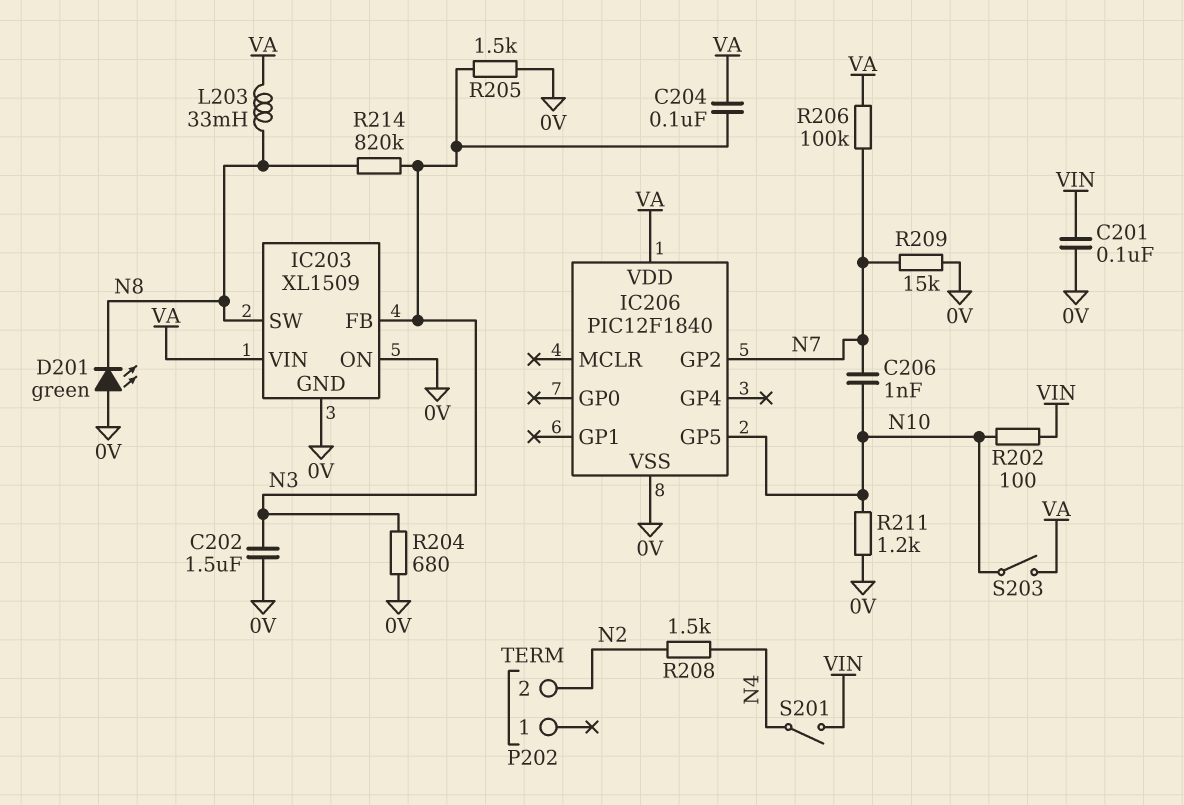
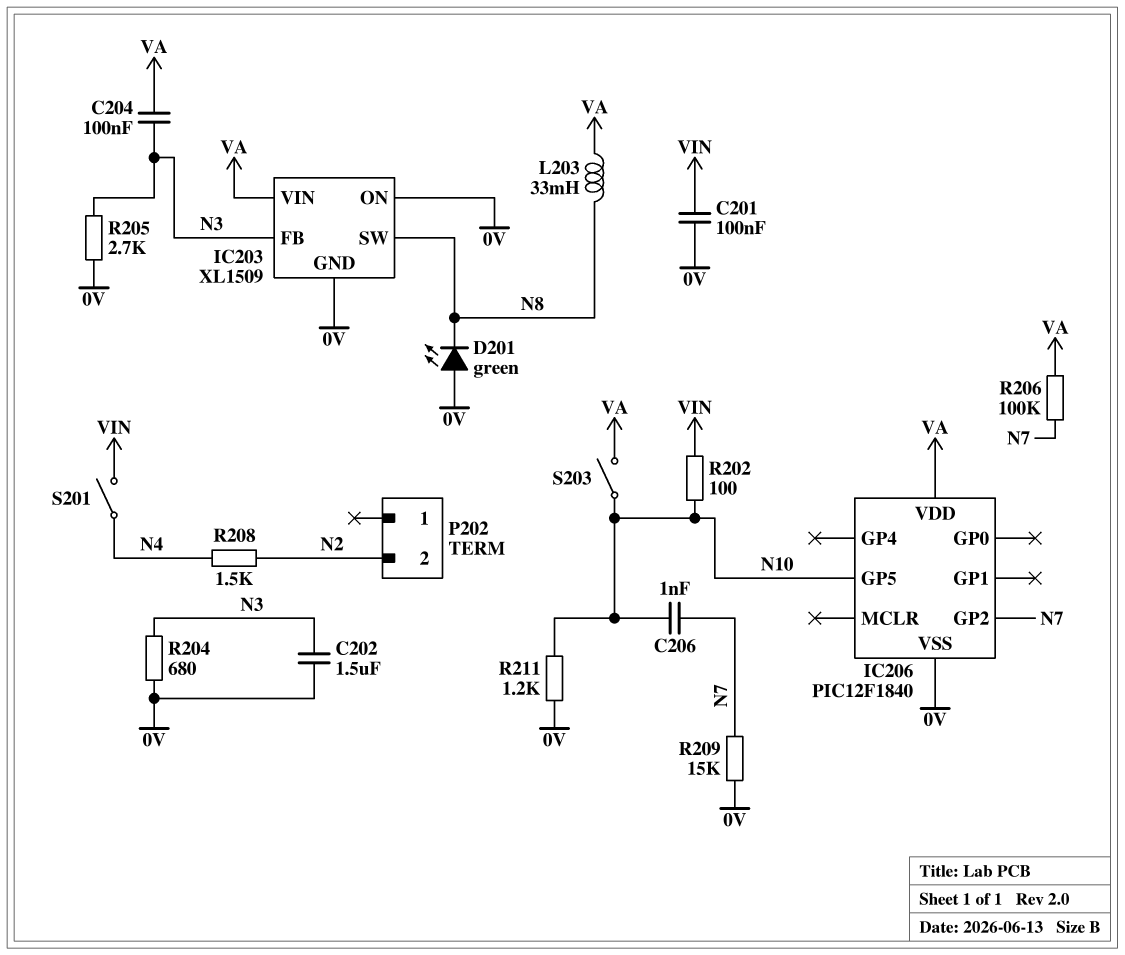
R205: 1.5k (0V, N3) -> 2.7k (0V, N3)
R214: 820k (N3, N8) -> none

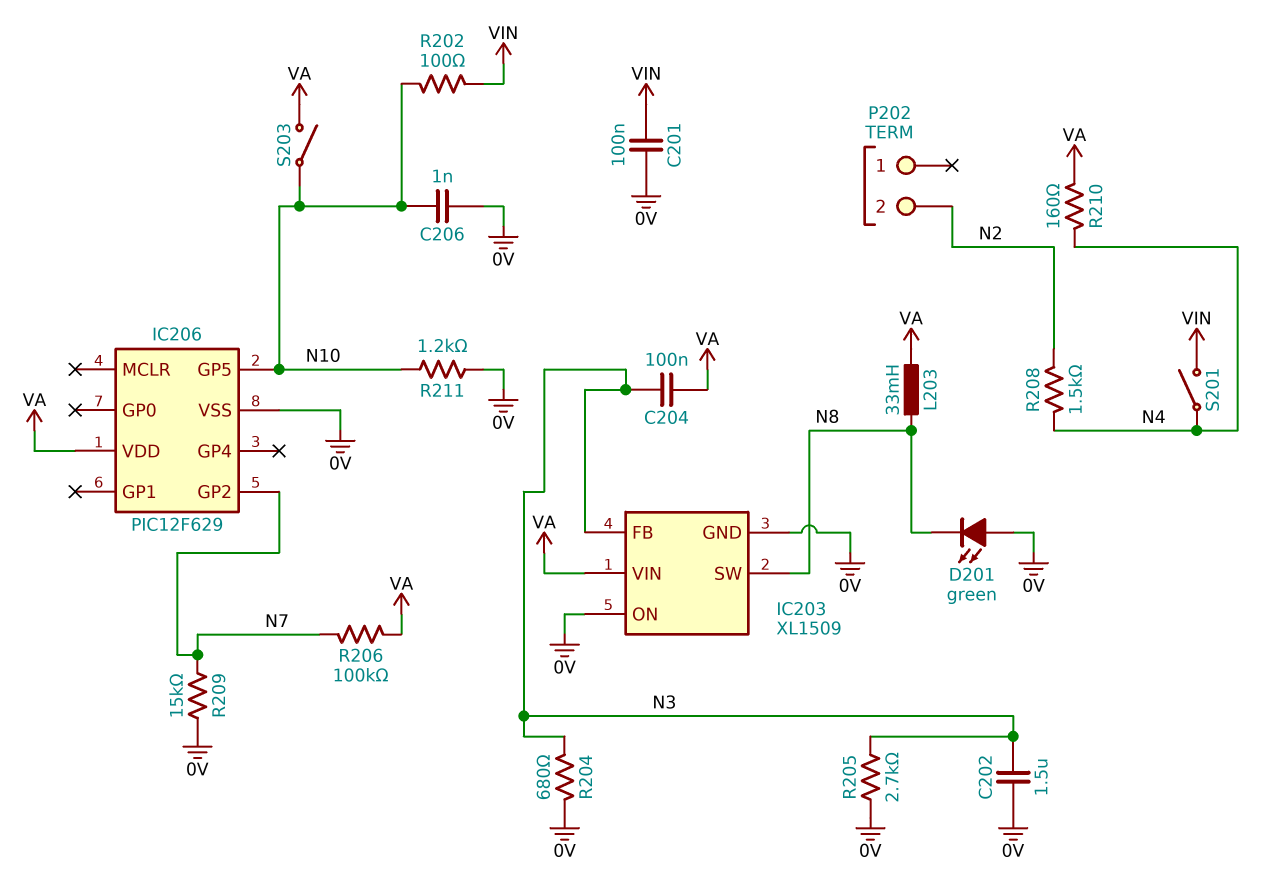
C206: 1nF (N7, N10) -> 1nF (0V, N10)
IC206: PIC12F1840 -> PIC12F629
R210: none -> 160 (N4, VA)

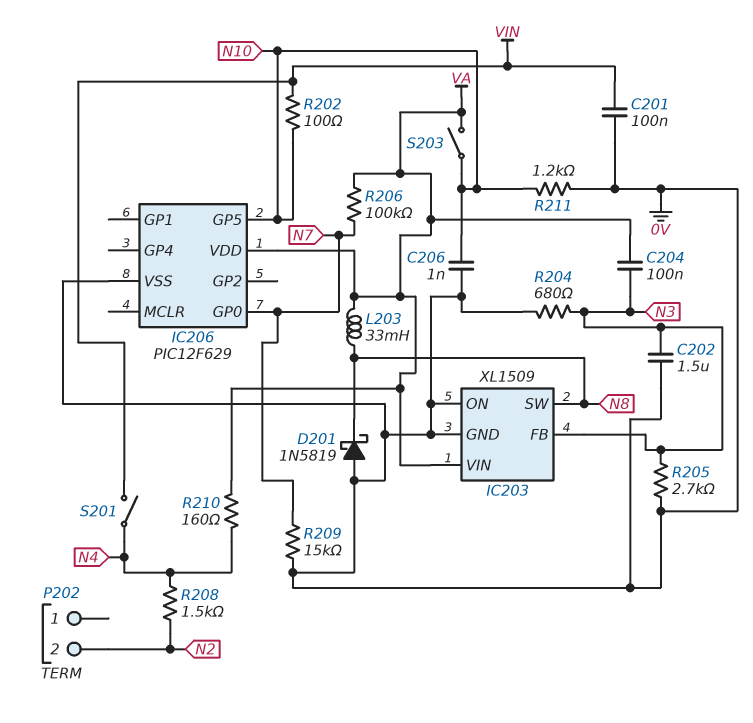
D201: LED green (A 0V, K N8) -> schottky 1N5819 (A 0V, K N8)
IC206 pin GP0: none -> N7
IC206 pin GP2: N7 -> none

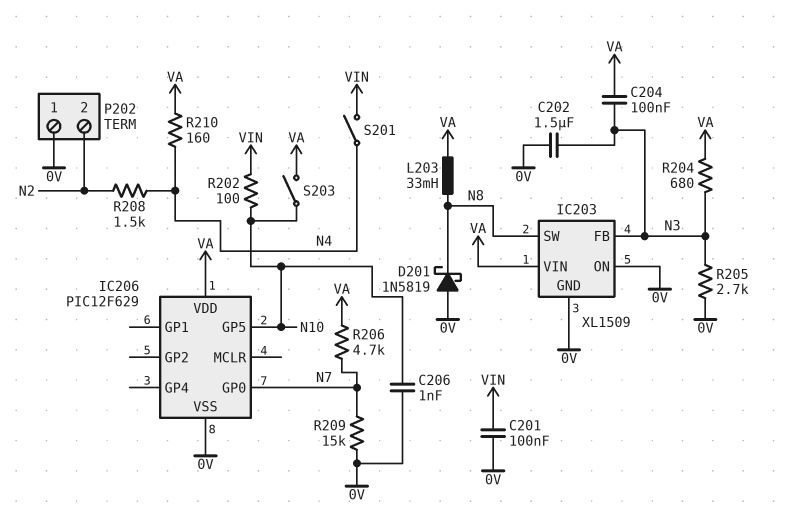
P202 pin 1: none -> 0V
R204: 680 (0V, N3) -> 680 (N3, VA)
R206: 100k (N7, VA) -> 4.7k (N7, VA)
R211: 1.2k (0V, N10) -> none

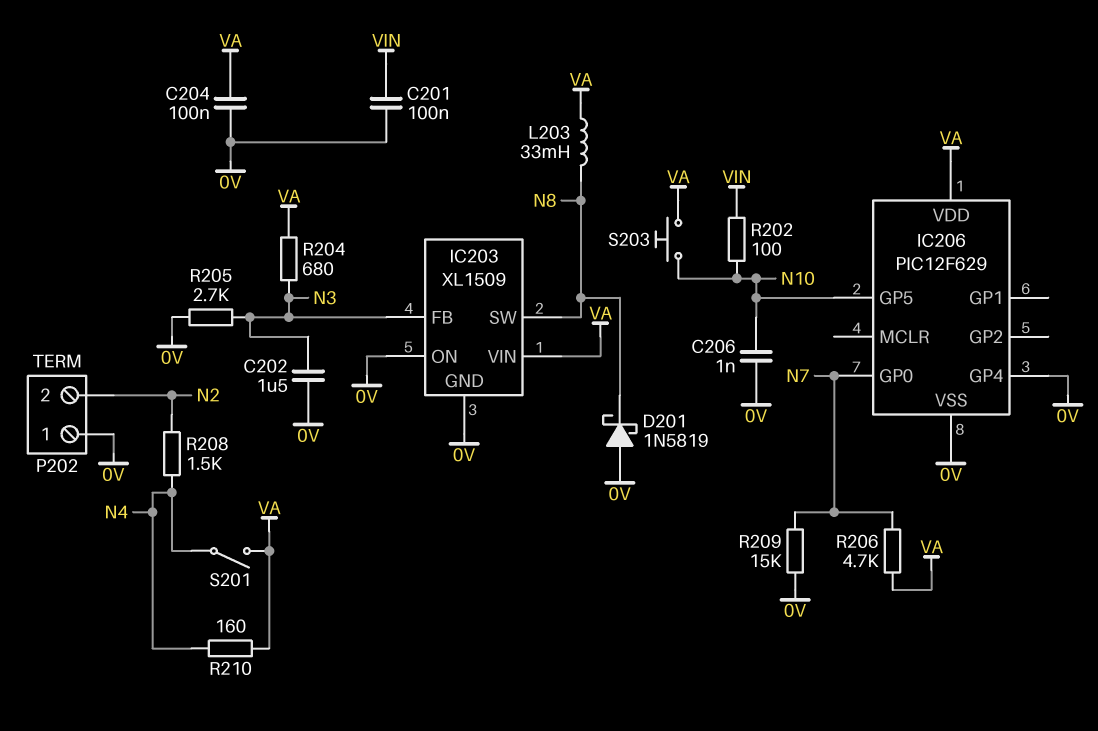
C204: 100nF (N3, VA) -> 100nF (0V, VA)
IC206 pin GP4: none -> 0V
S201: switch (N4, VIN) -> switch (N4, VA)
S203: switch (N10, VA) -> button (N10, VA)

